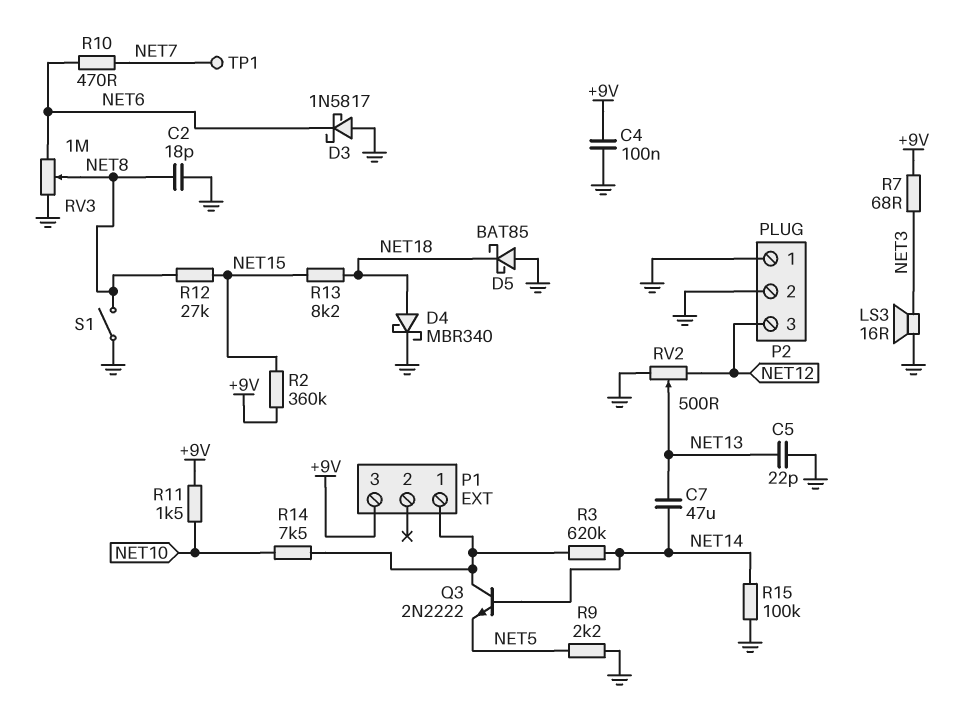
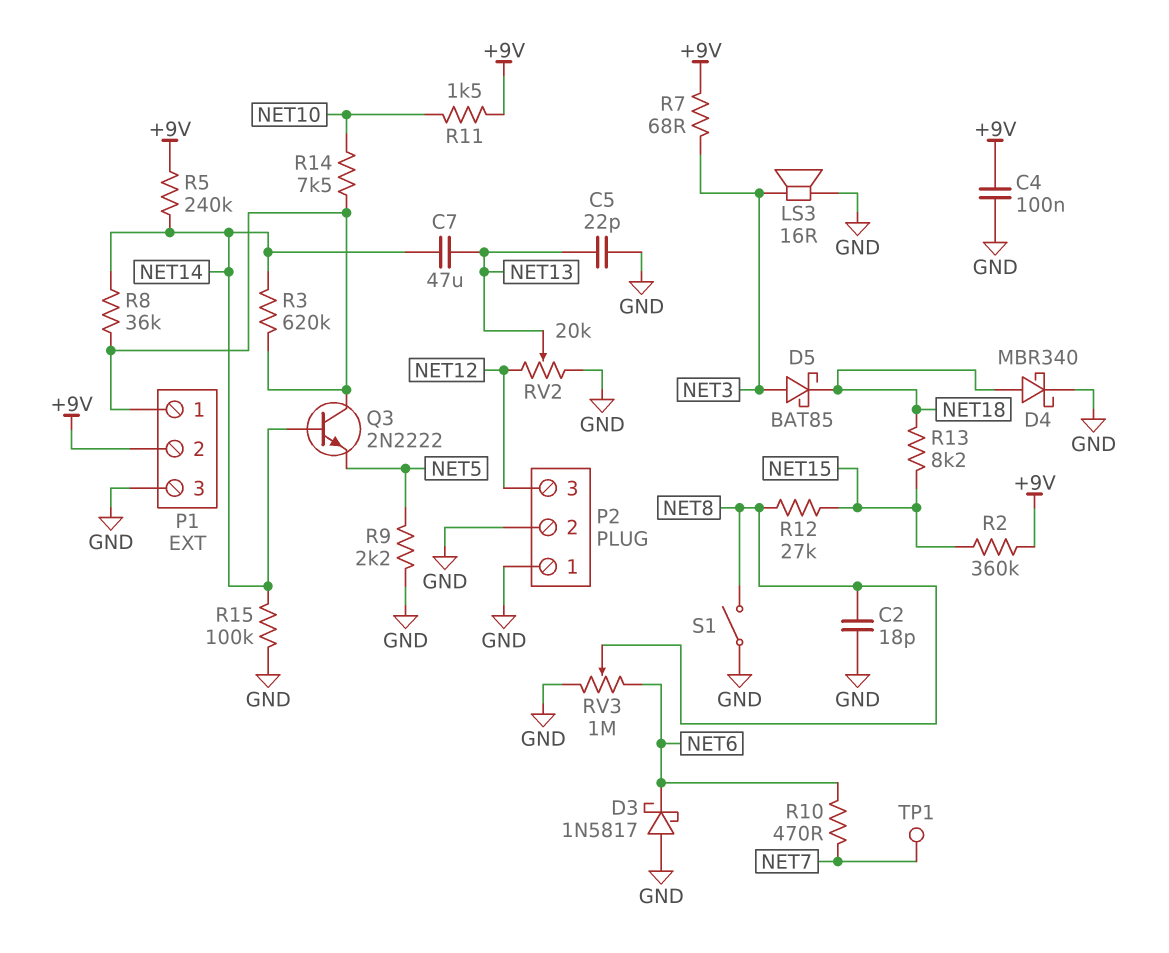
D5: schottky BAT85 (A GND, K NET18) -> schottky BAT85 (A NET3, K NET18)
P1 pin 2: none -> +9V
P1 pin 3: +9V -> GND
R5: none -> 240k (+9V, NET14)
R8: none -> 36k (NET14, P1/1)
RV2: 500 (GND, NET12, wiper NET13) -> 20k (GND, NET12, wiper NET13)

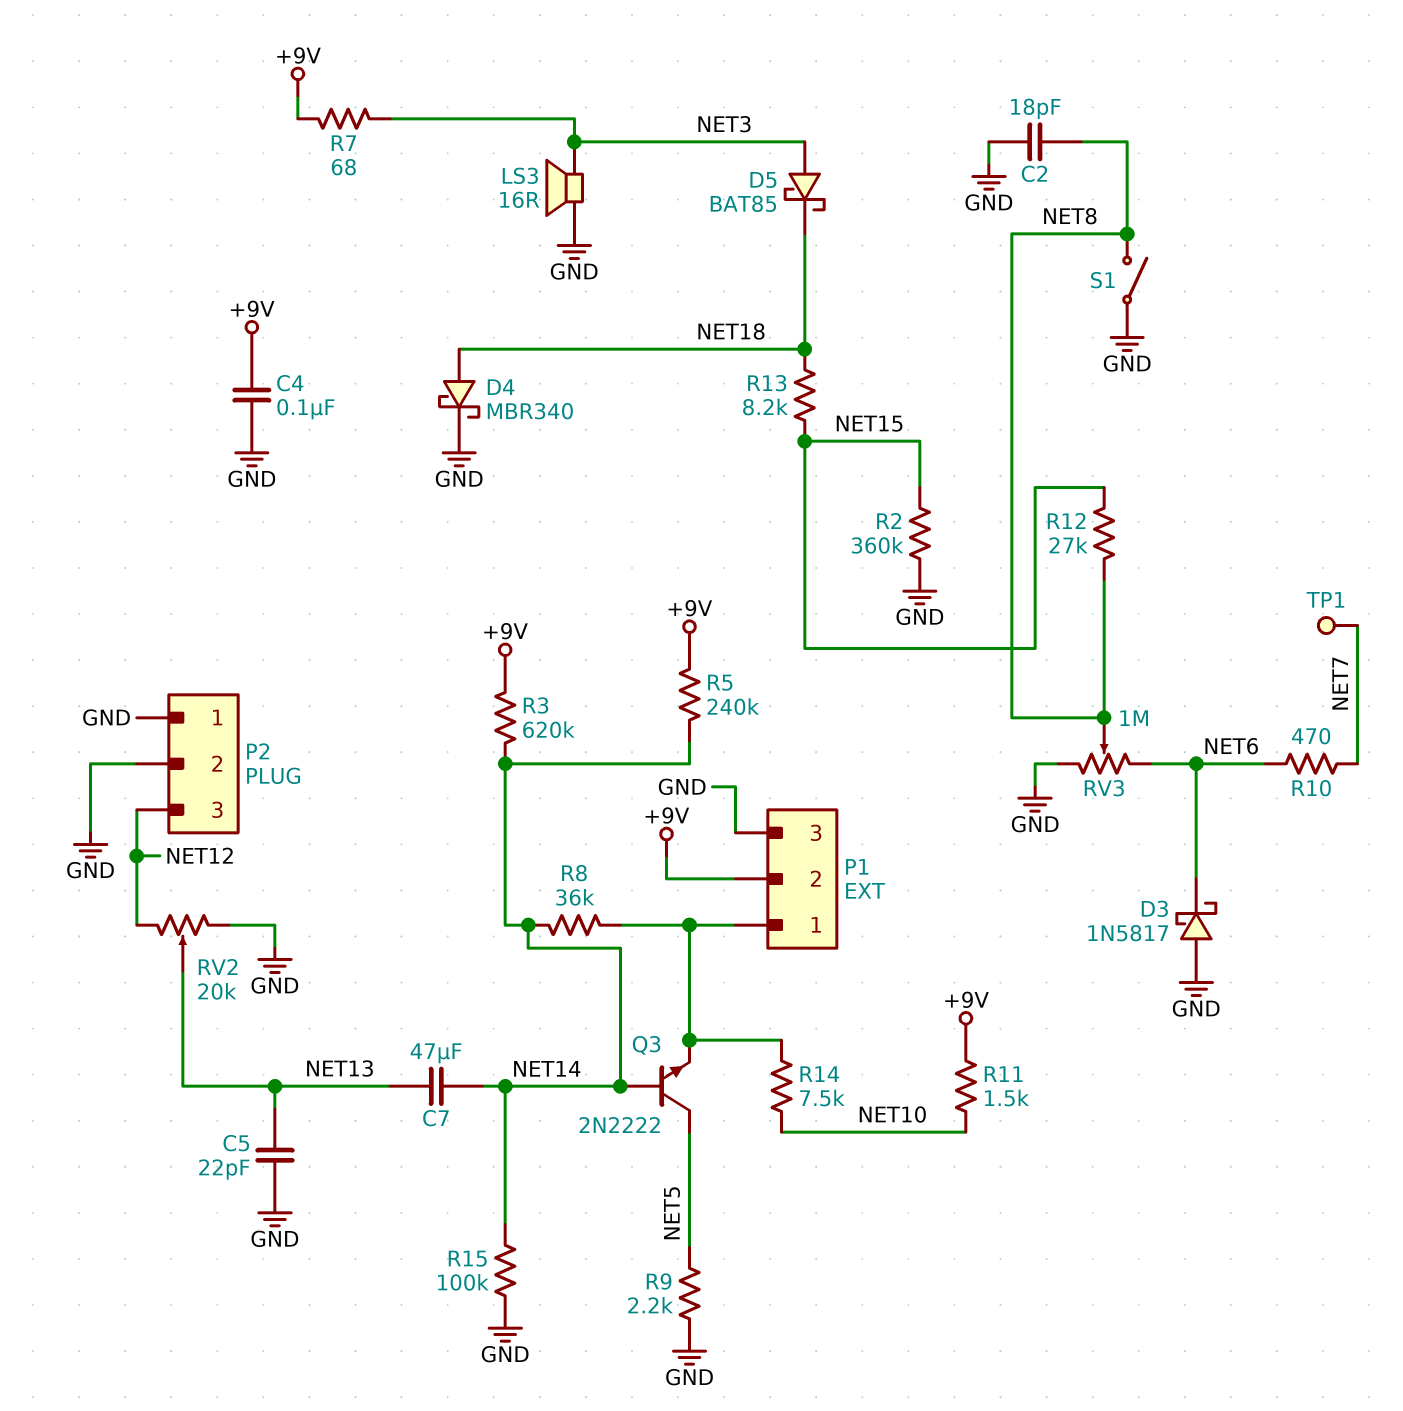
Q3: NPN 2N2222 (B NET14, C P1/1, E NET5) -> NPN 2N2222 (B NET14, C NET5, E P1/1)
R2: 360k (+9V, NET15) -> 360k (GND, NET15)
R3: 620k (NET14, P1/1) -> 620k (+9V, NET14)

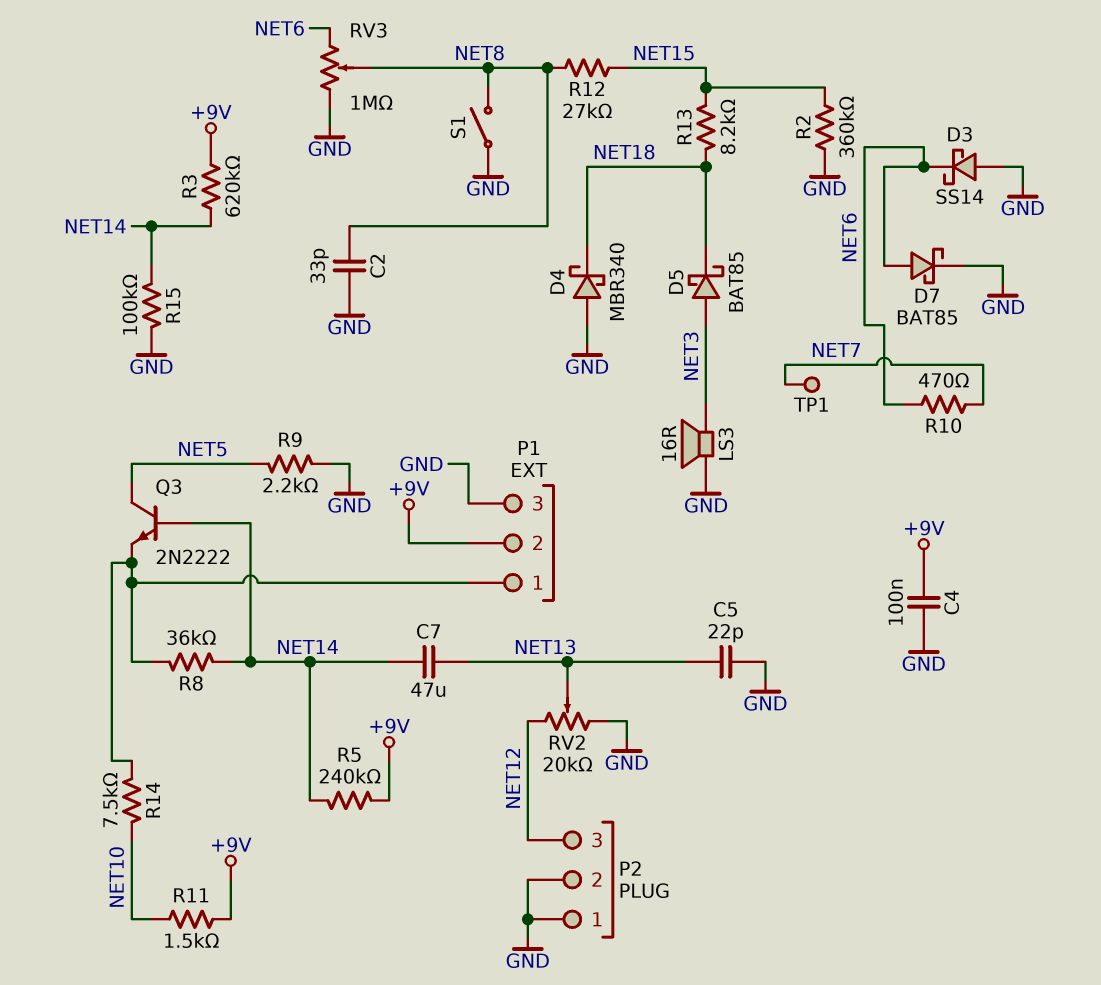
C2: 18pF (GND, NET8) -> 33pF (GND, NET8)
D3: schottky 1N5817 (A GND, K NET6) -> schottky SS14 (A GND, K NET6)
D4: schottky MBR340 (A NET18, K GND) -> schottky MBR340 (A GND, K NET18)
D7: none -> schottky BAT85 (A NET6, K GND)
R7: 68 (+9V, NET3) -> none

